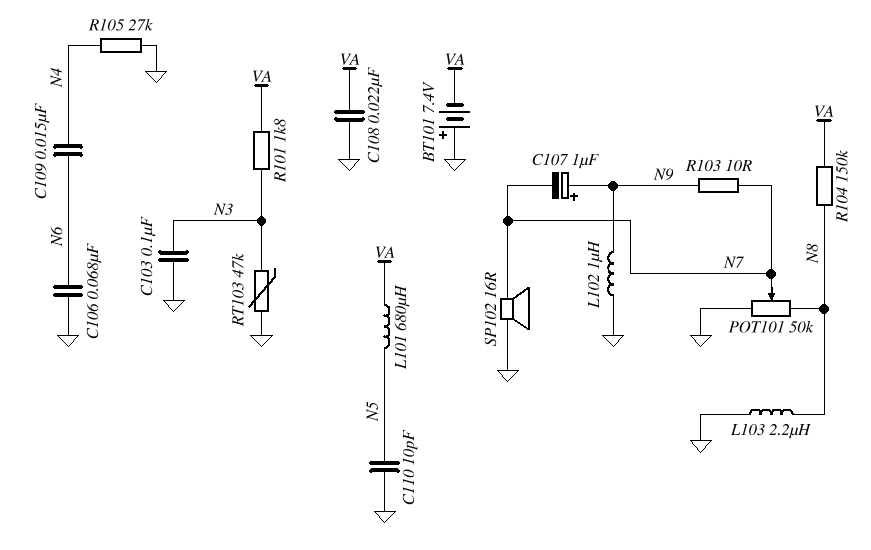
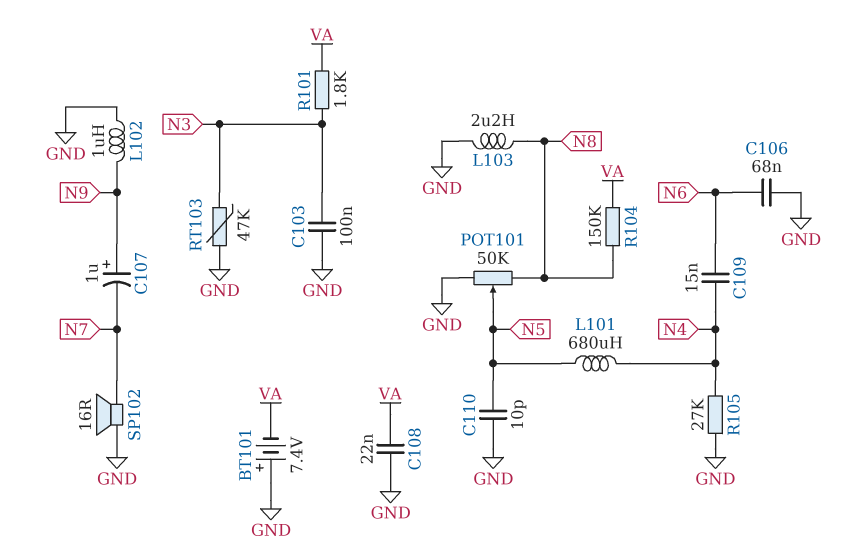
L101: 680uH (N5, VA) -> 680uH (N4, N5)
POT101: 50k (GND, N8, wiper N7) -> 50k (GND, N8, wiper N5)
R103: 10 (N7, N9) -> none

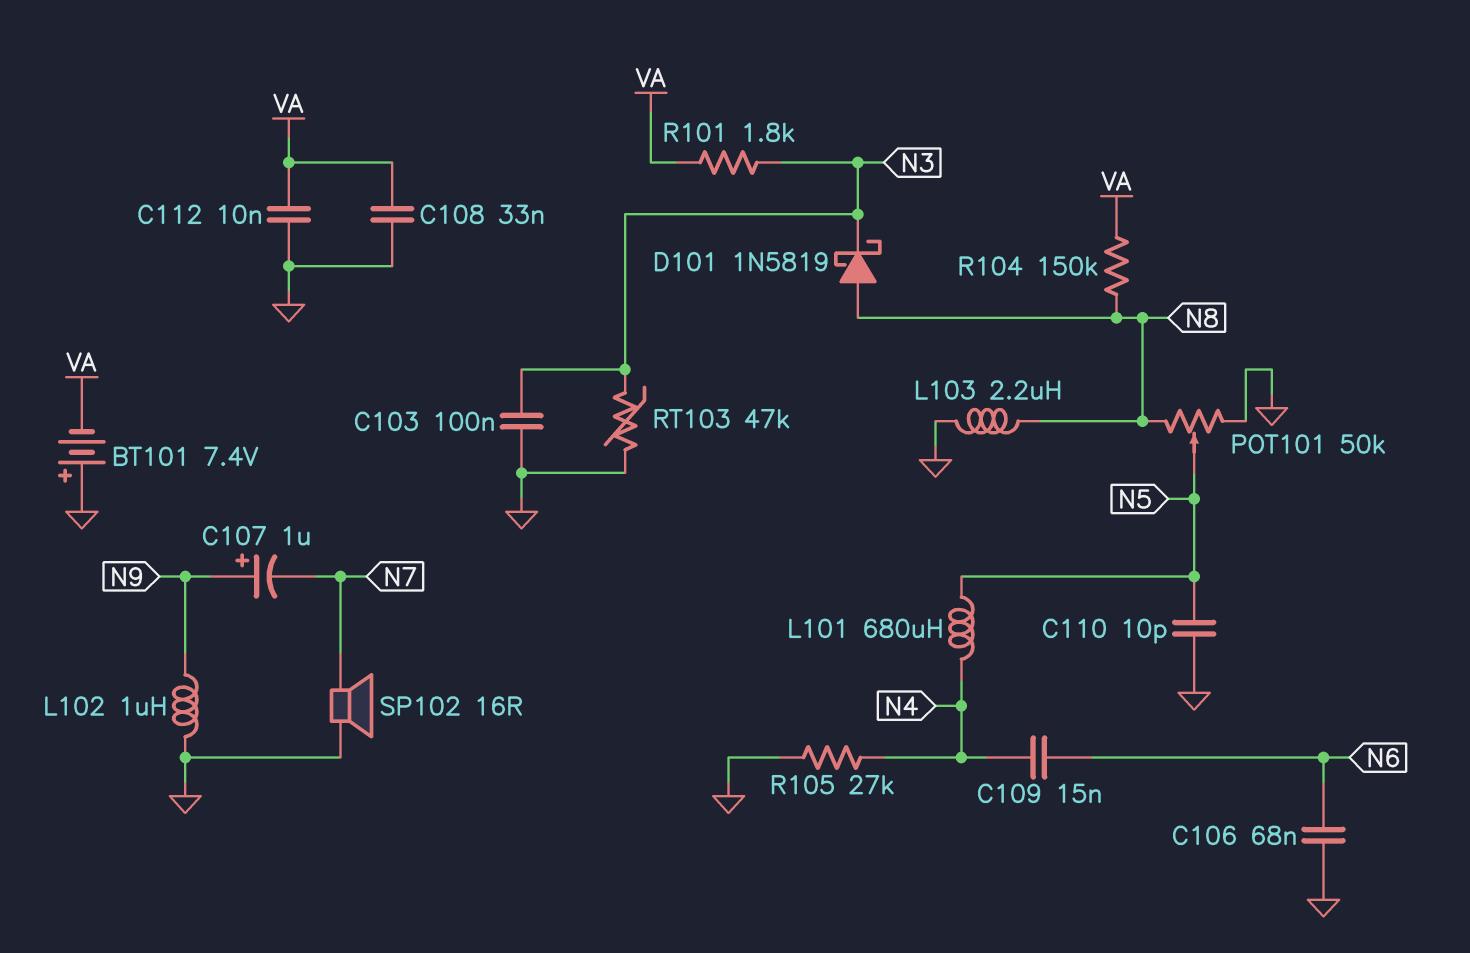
C108: 22nF (GND, VA) -> 33nF (GND, VA)
C112: none -> 10nF (GND, VA)
D101: none -> schottky 1N5819 (A N8, K N3)

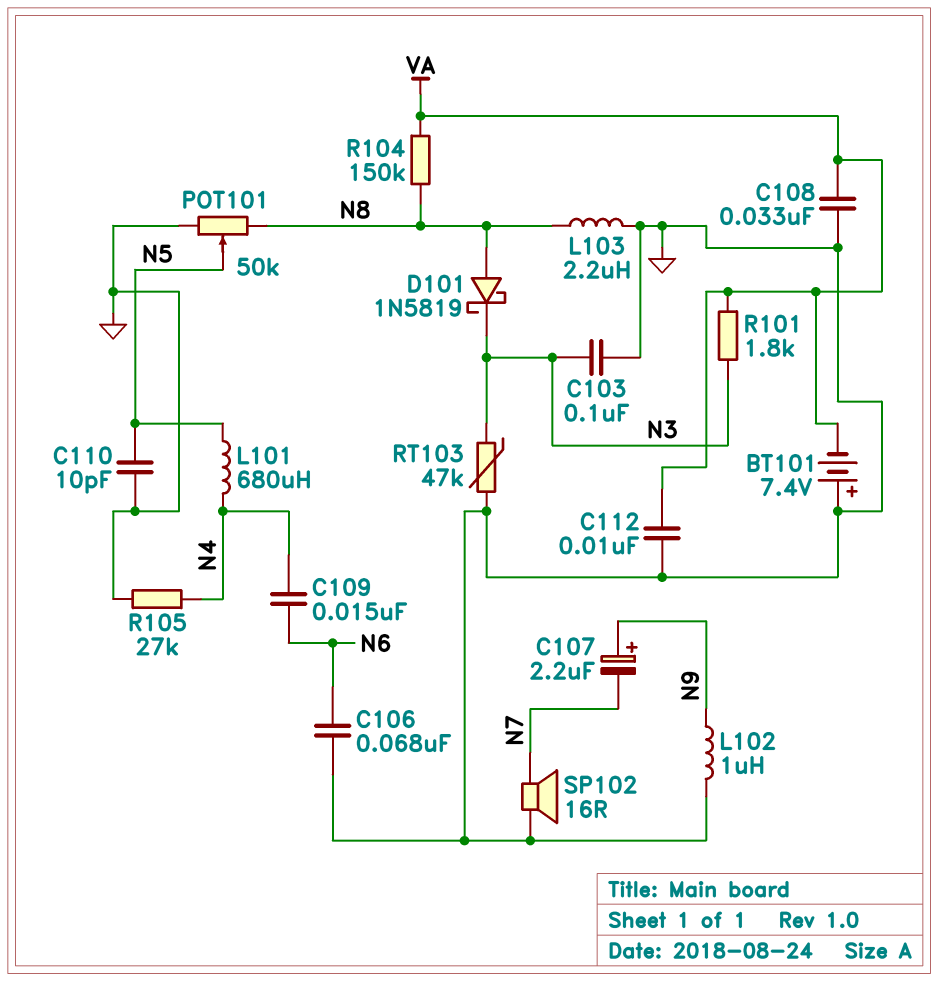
C107: 1uF (plus N9, minus N7) -> 2.2uF (plus N9, minus N7)

